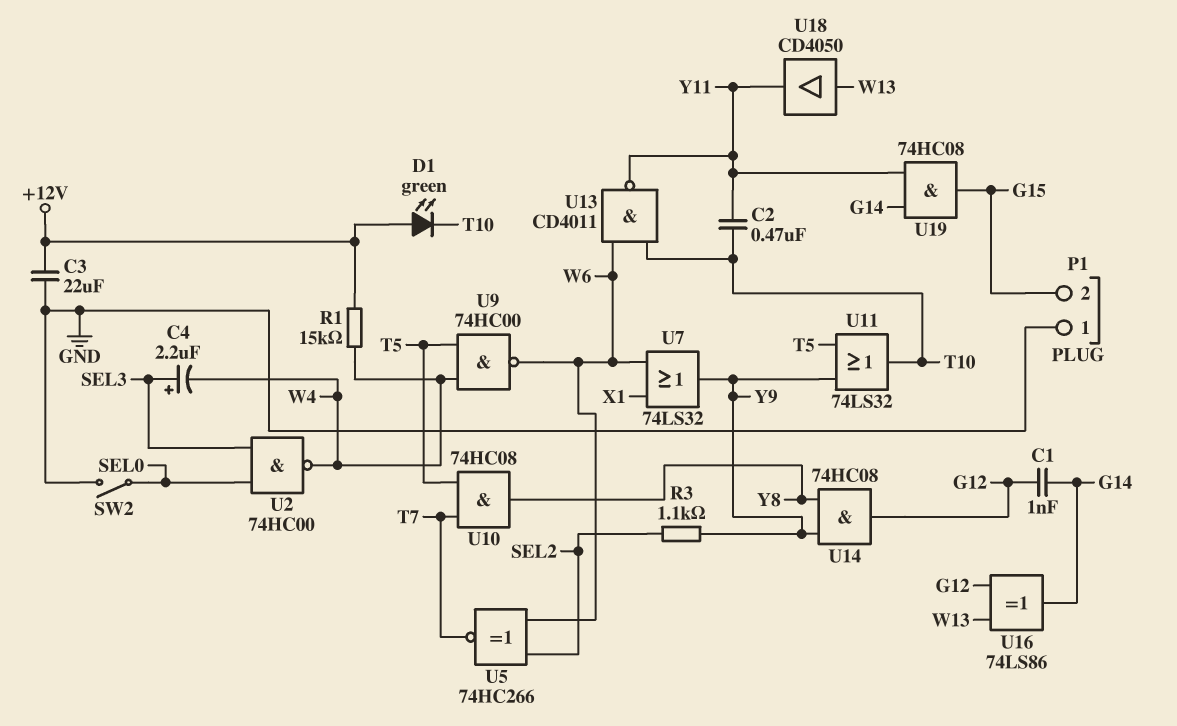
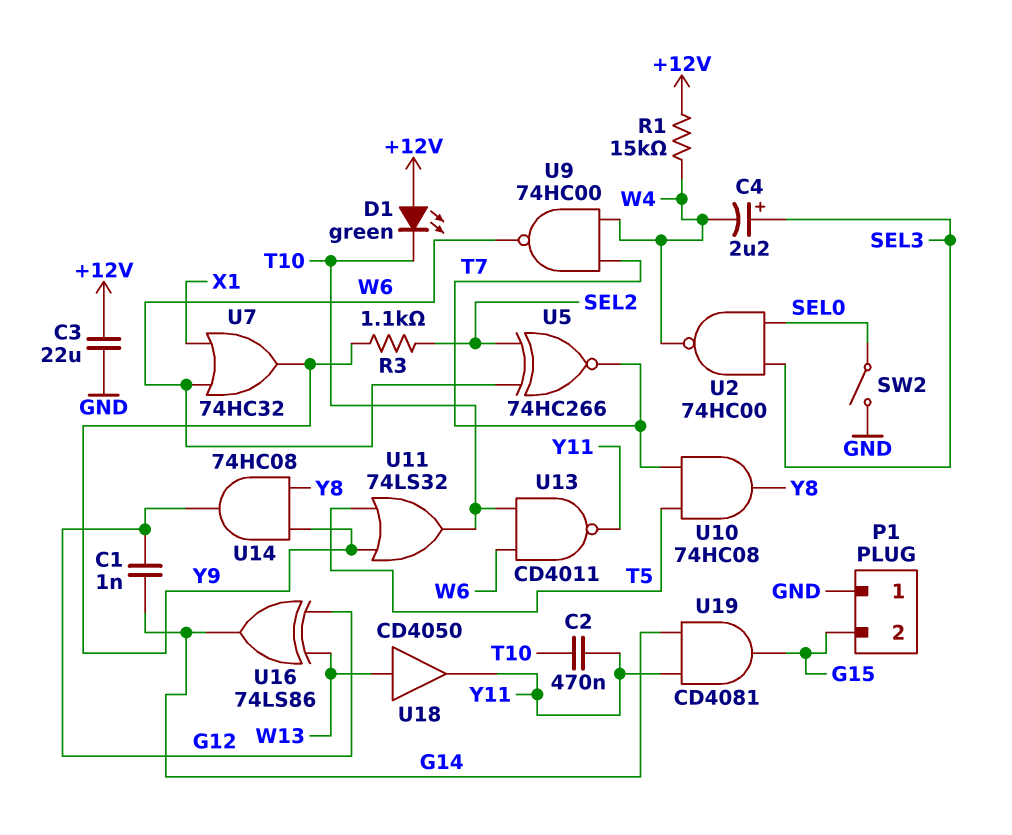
U7: OR 74LS32 (in W6, in X1, out Y9) -> OR 74HC32 (in W6, in X1, out Y9)
U9: NAND 74HC00 (in T5, in W4, out W6) -> NAND 74HC00 (in T7, in W4, out W6)
U19: AND 74HC08 (in G14, in Y11, out G15) -> AND CD4081 (in G14, in Y11, out G15)

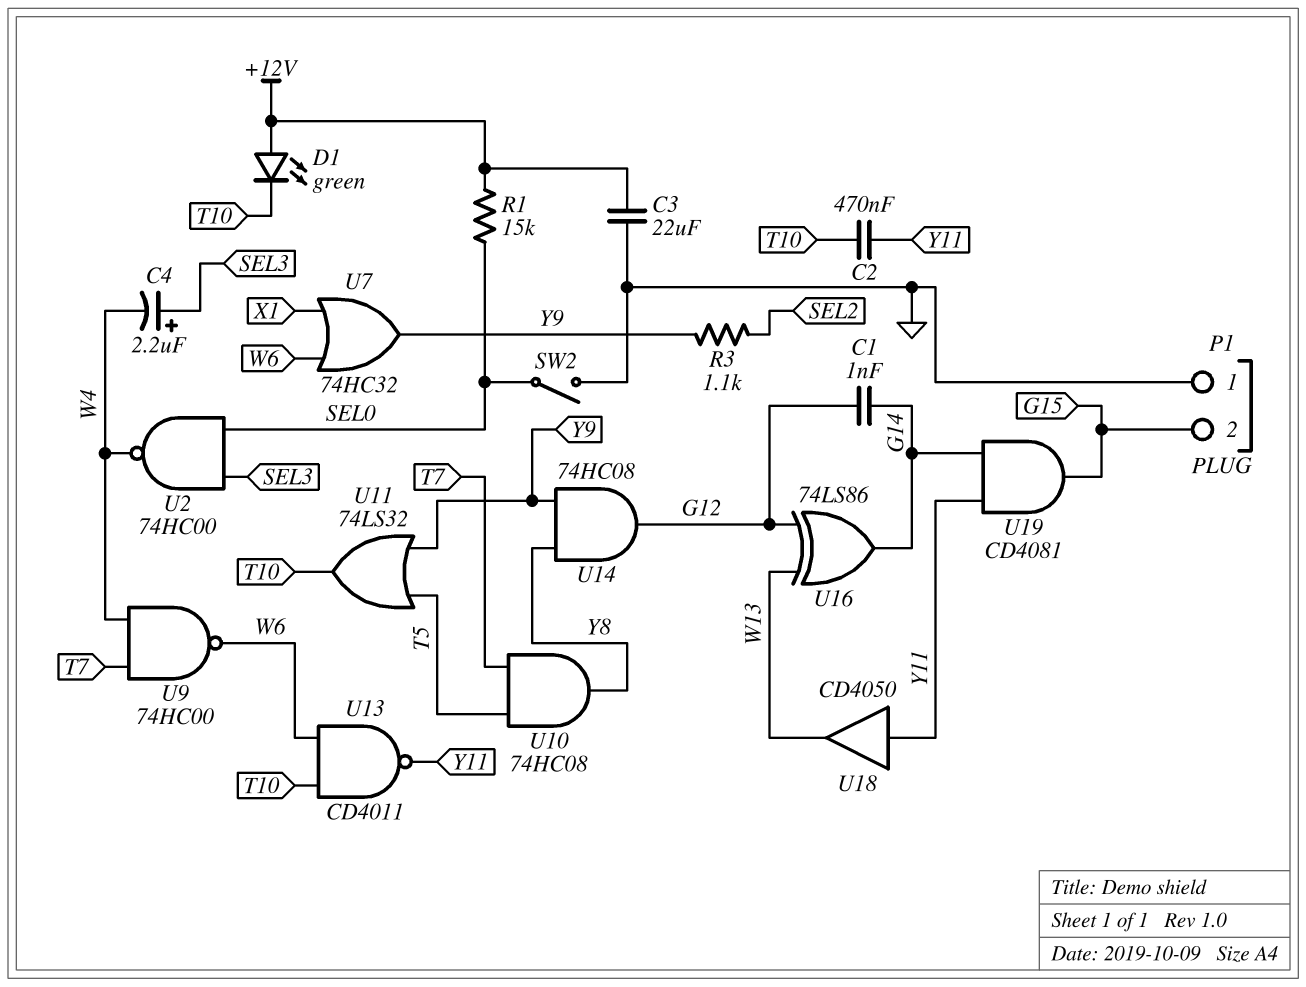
R1: 15k (+12V, W4) -> 15k (+12V, SEL0)
U5: XNOR 74HC266 (in SEL2, in W6, out T7) -> none
U18: buffer CD4050 (in W13, out Y11) -> buffer CD4050 (in Y11, out W13)

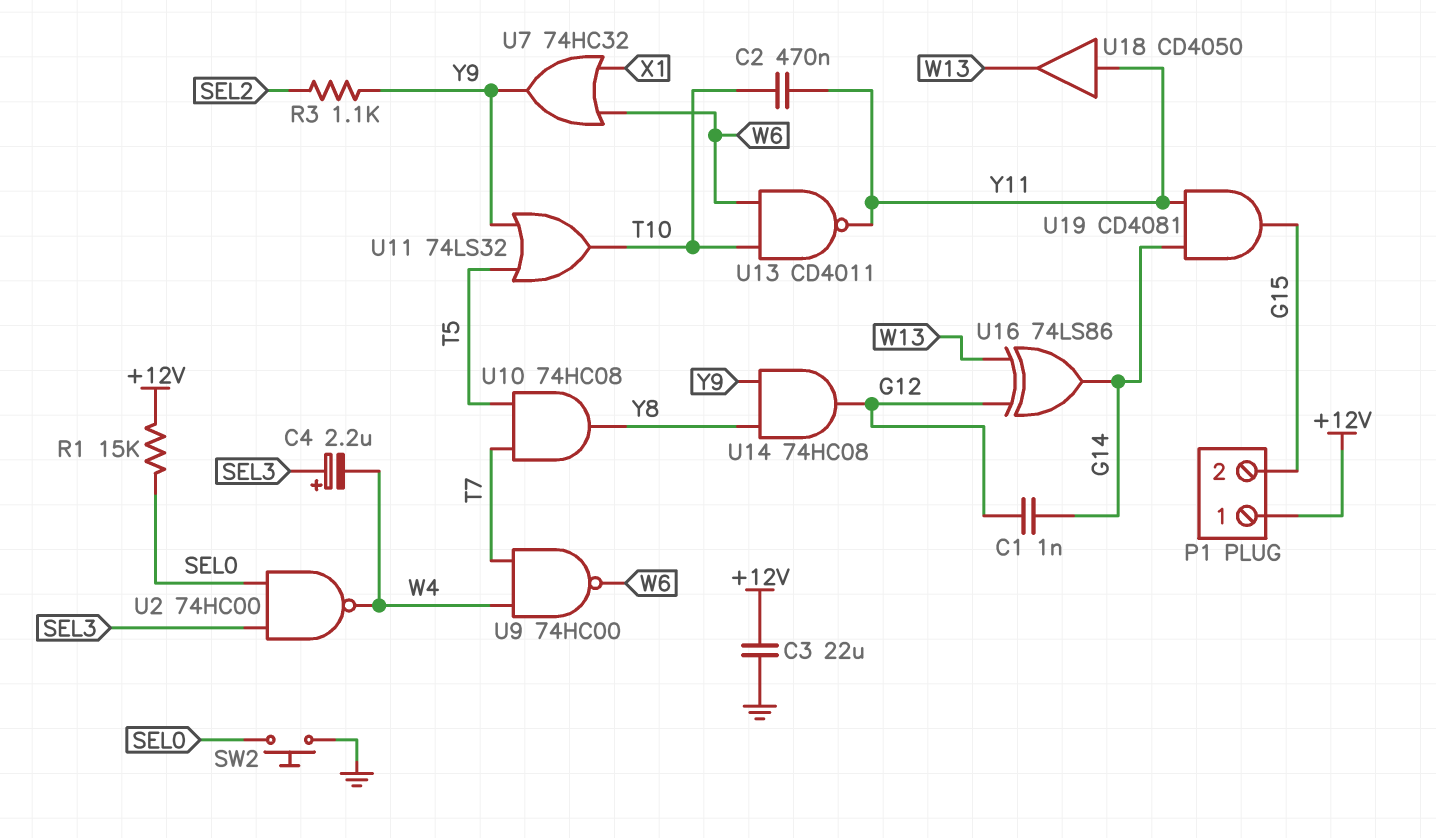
D1: LED green (A +12V, K T10) -> none
P1 pin 1: GND -> +12V
SW2: switch (GND, SEL0) -> button (GND, SEL0)

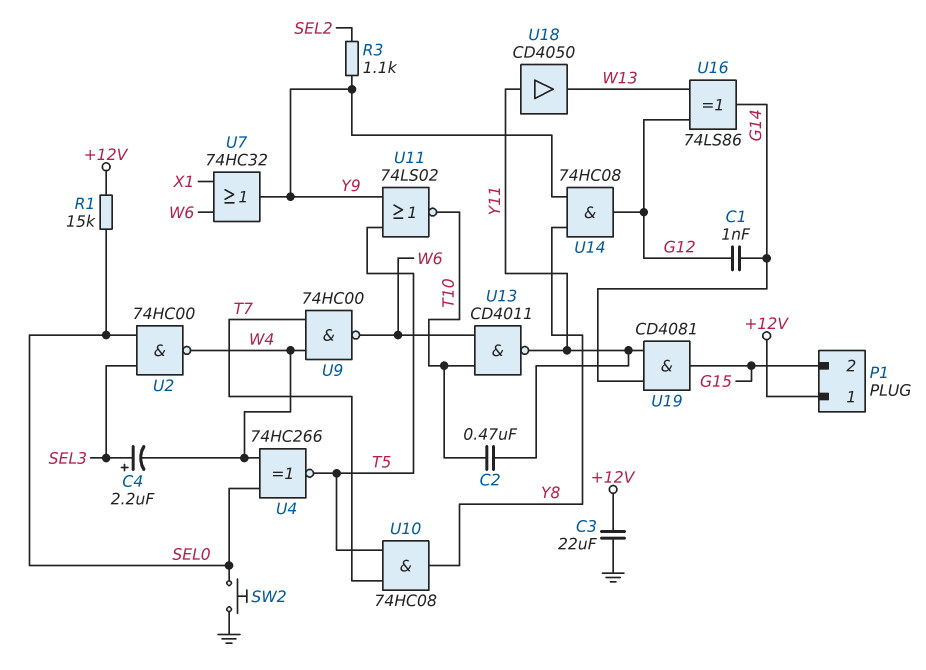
U4: none -> XNOR 74HC266 (in SEL0, in W4, out T5)
U11: OR 74LS32 (in T5, in Y9, out T10) -> NOR 74LS02 (in T5, in Y9, out T10)

